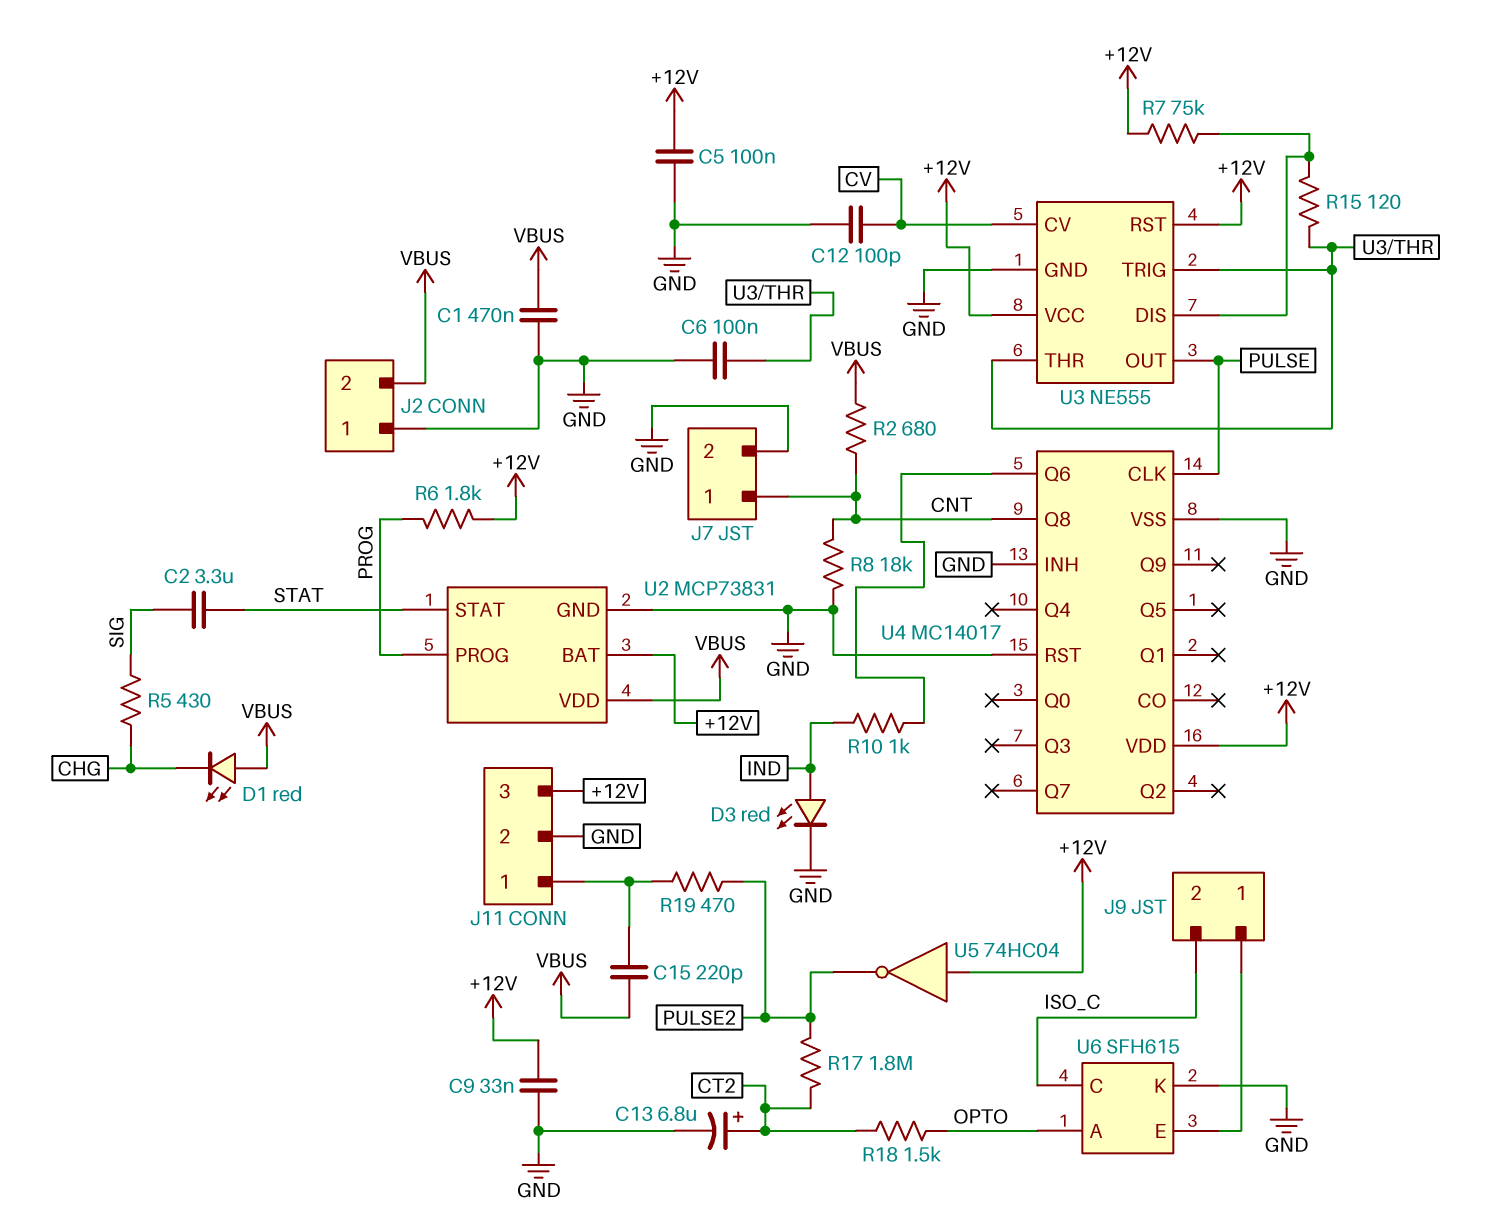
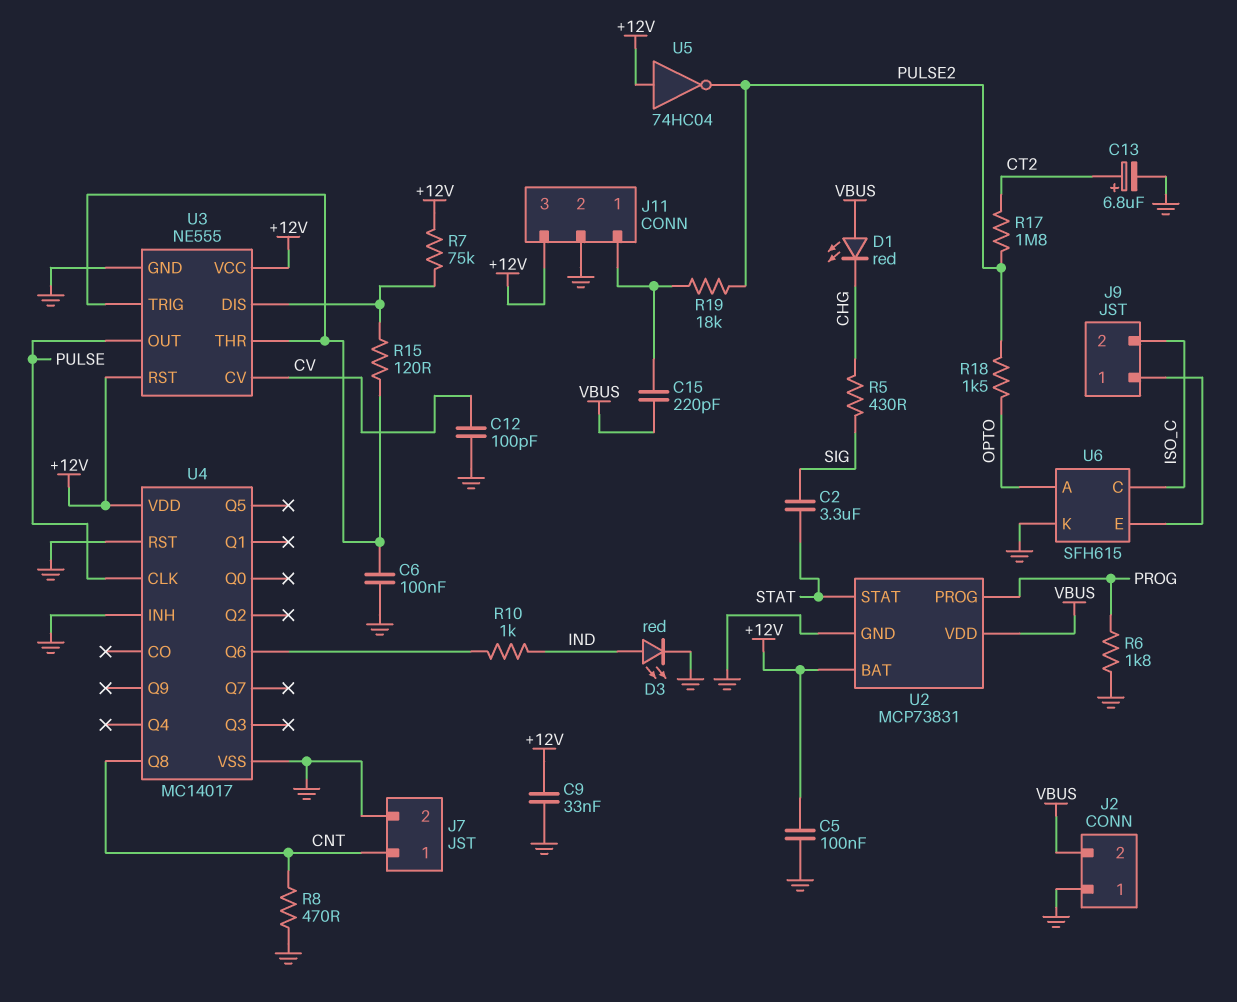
C1: 470nF (GND, VBUS) -> none
R2: 680 (CNT, VBUS) -> none
R6: 1.8k (+12V, PROG) -> 1.8k (GND, PROG)
R8: 18k (CNT, GND) -> 470 (CNT, GND)
R18: 1.5k (CT2, OPTO) -> 1.5k (OPTO, PULSE2)
R19: 470 (J11/1, PULSE2) -> 18k (J11/1, PULSE2)

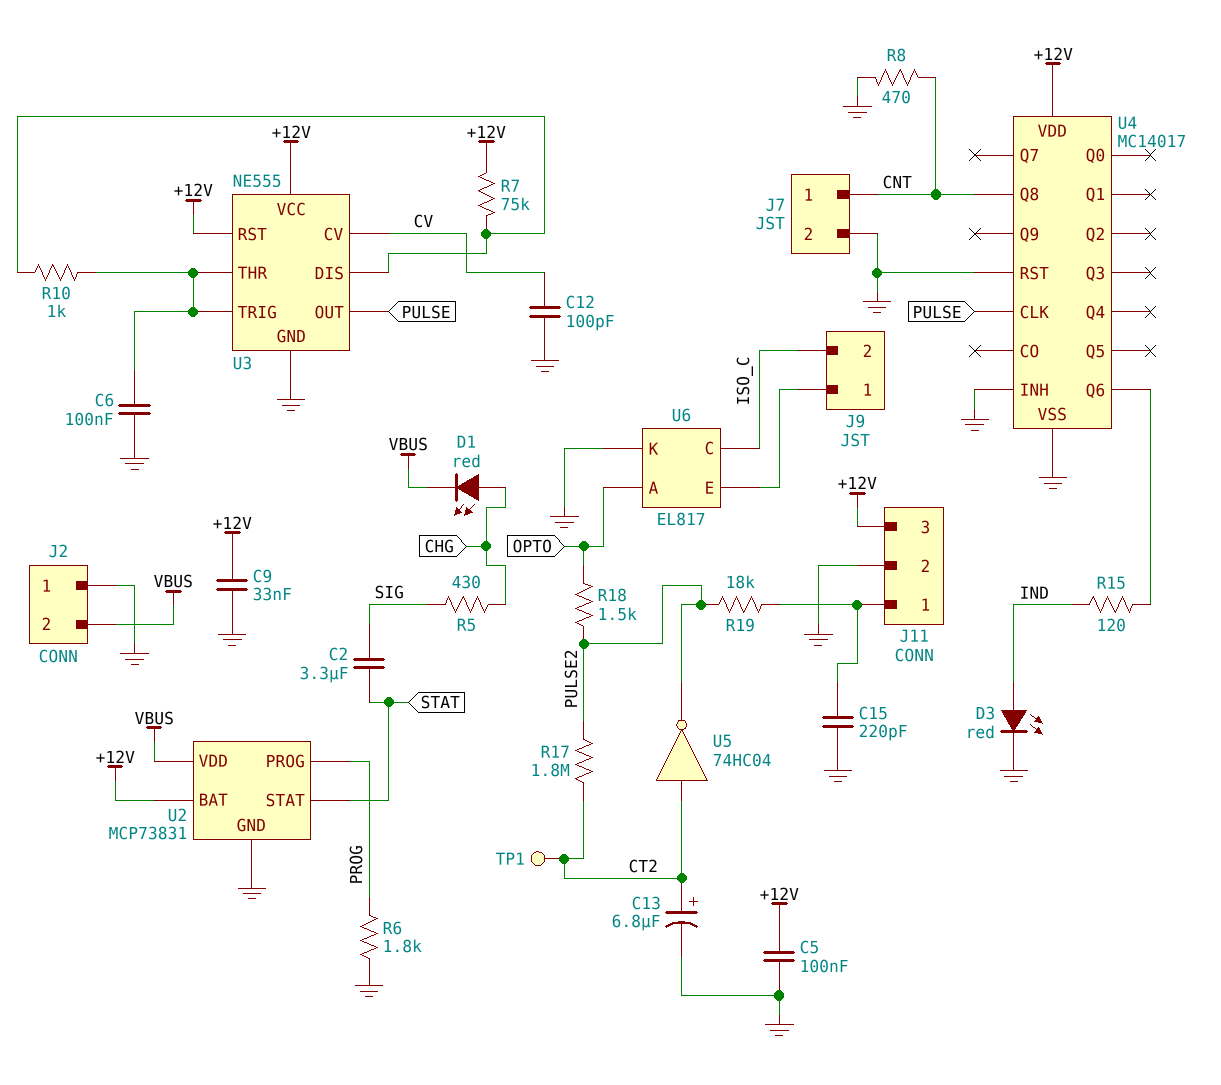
C15: 220pF (J11/1, VBUS) -> 220pF (GND, J11/1)
D1: LED red (A VBUS, K CHG) -> LED red (A CHG, K VBUS)
R10: 1k (IND, U4/Q6) -> 1k (U3/DIS, U3/THR)
R15: 120 (U3/DIS, U3/THR) -> 120 (IND, U4/Q6)
TP1: none -> test point (CT2)
U5: NOT 74HC04 (in +12V, out PULSE2) -> NOT 74HC04 (in CT2, out PULSE2)
U6: SFH615 -> EL817

